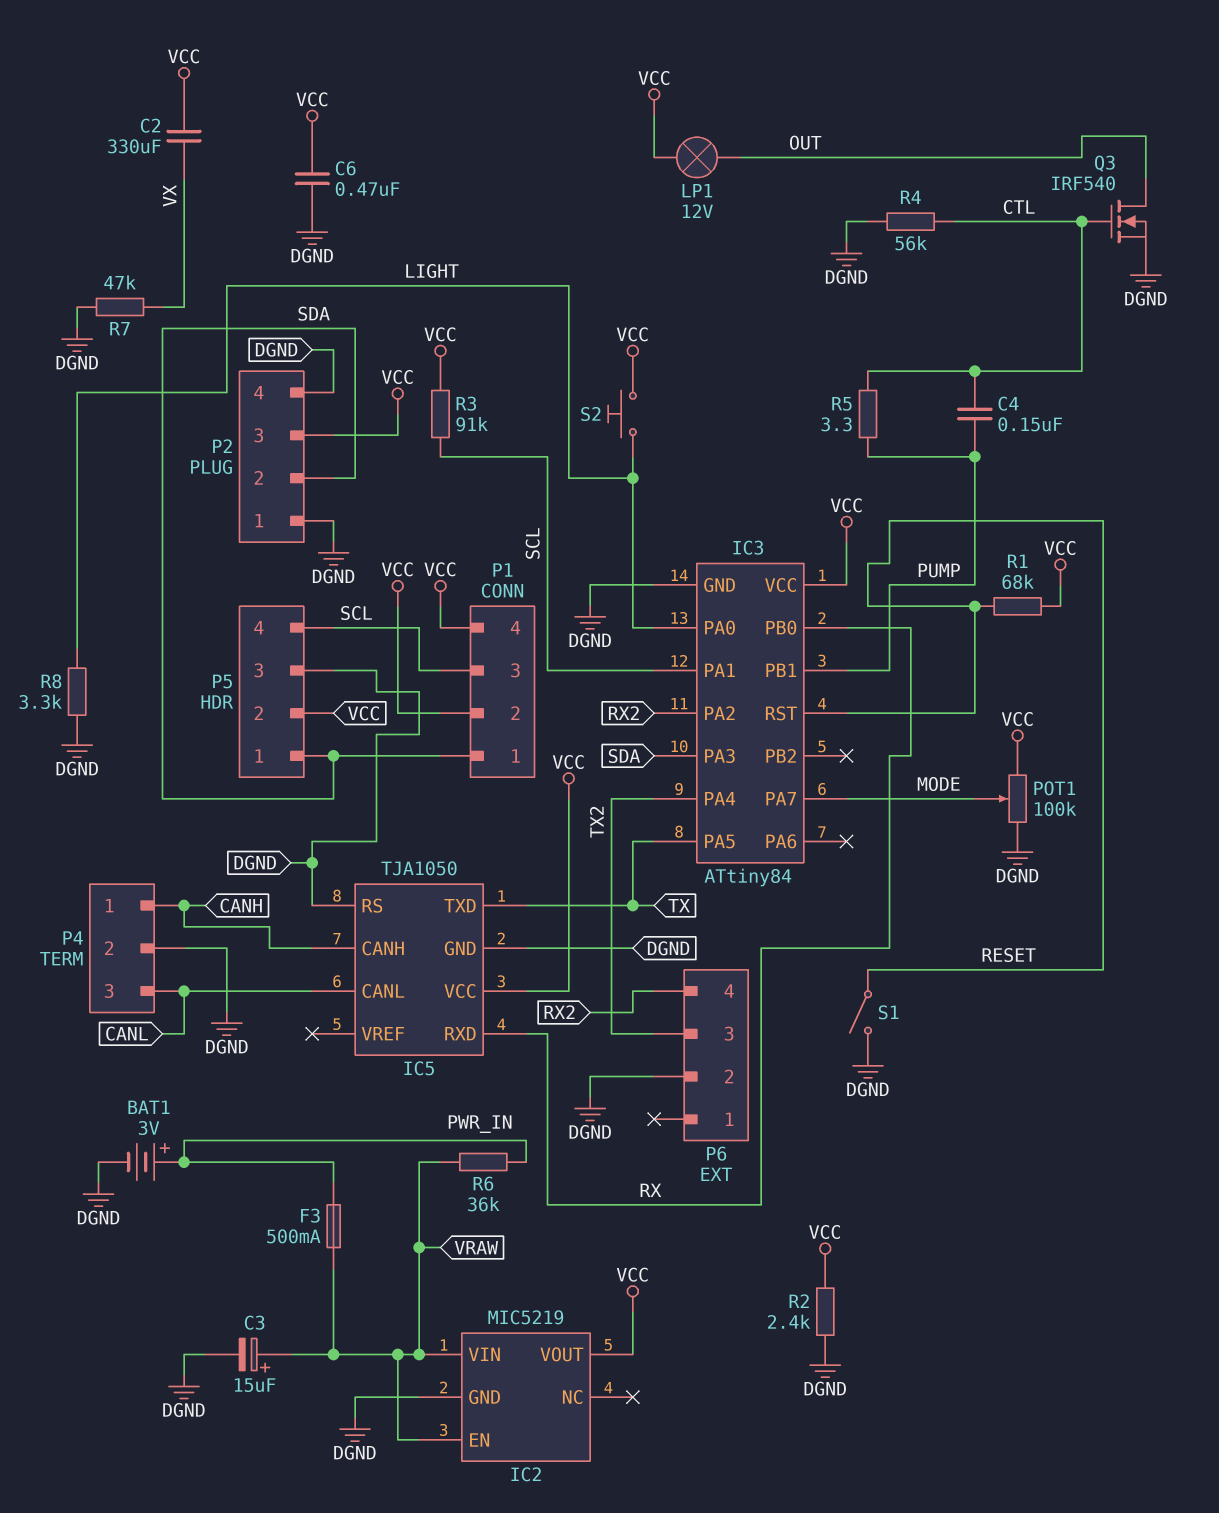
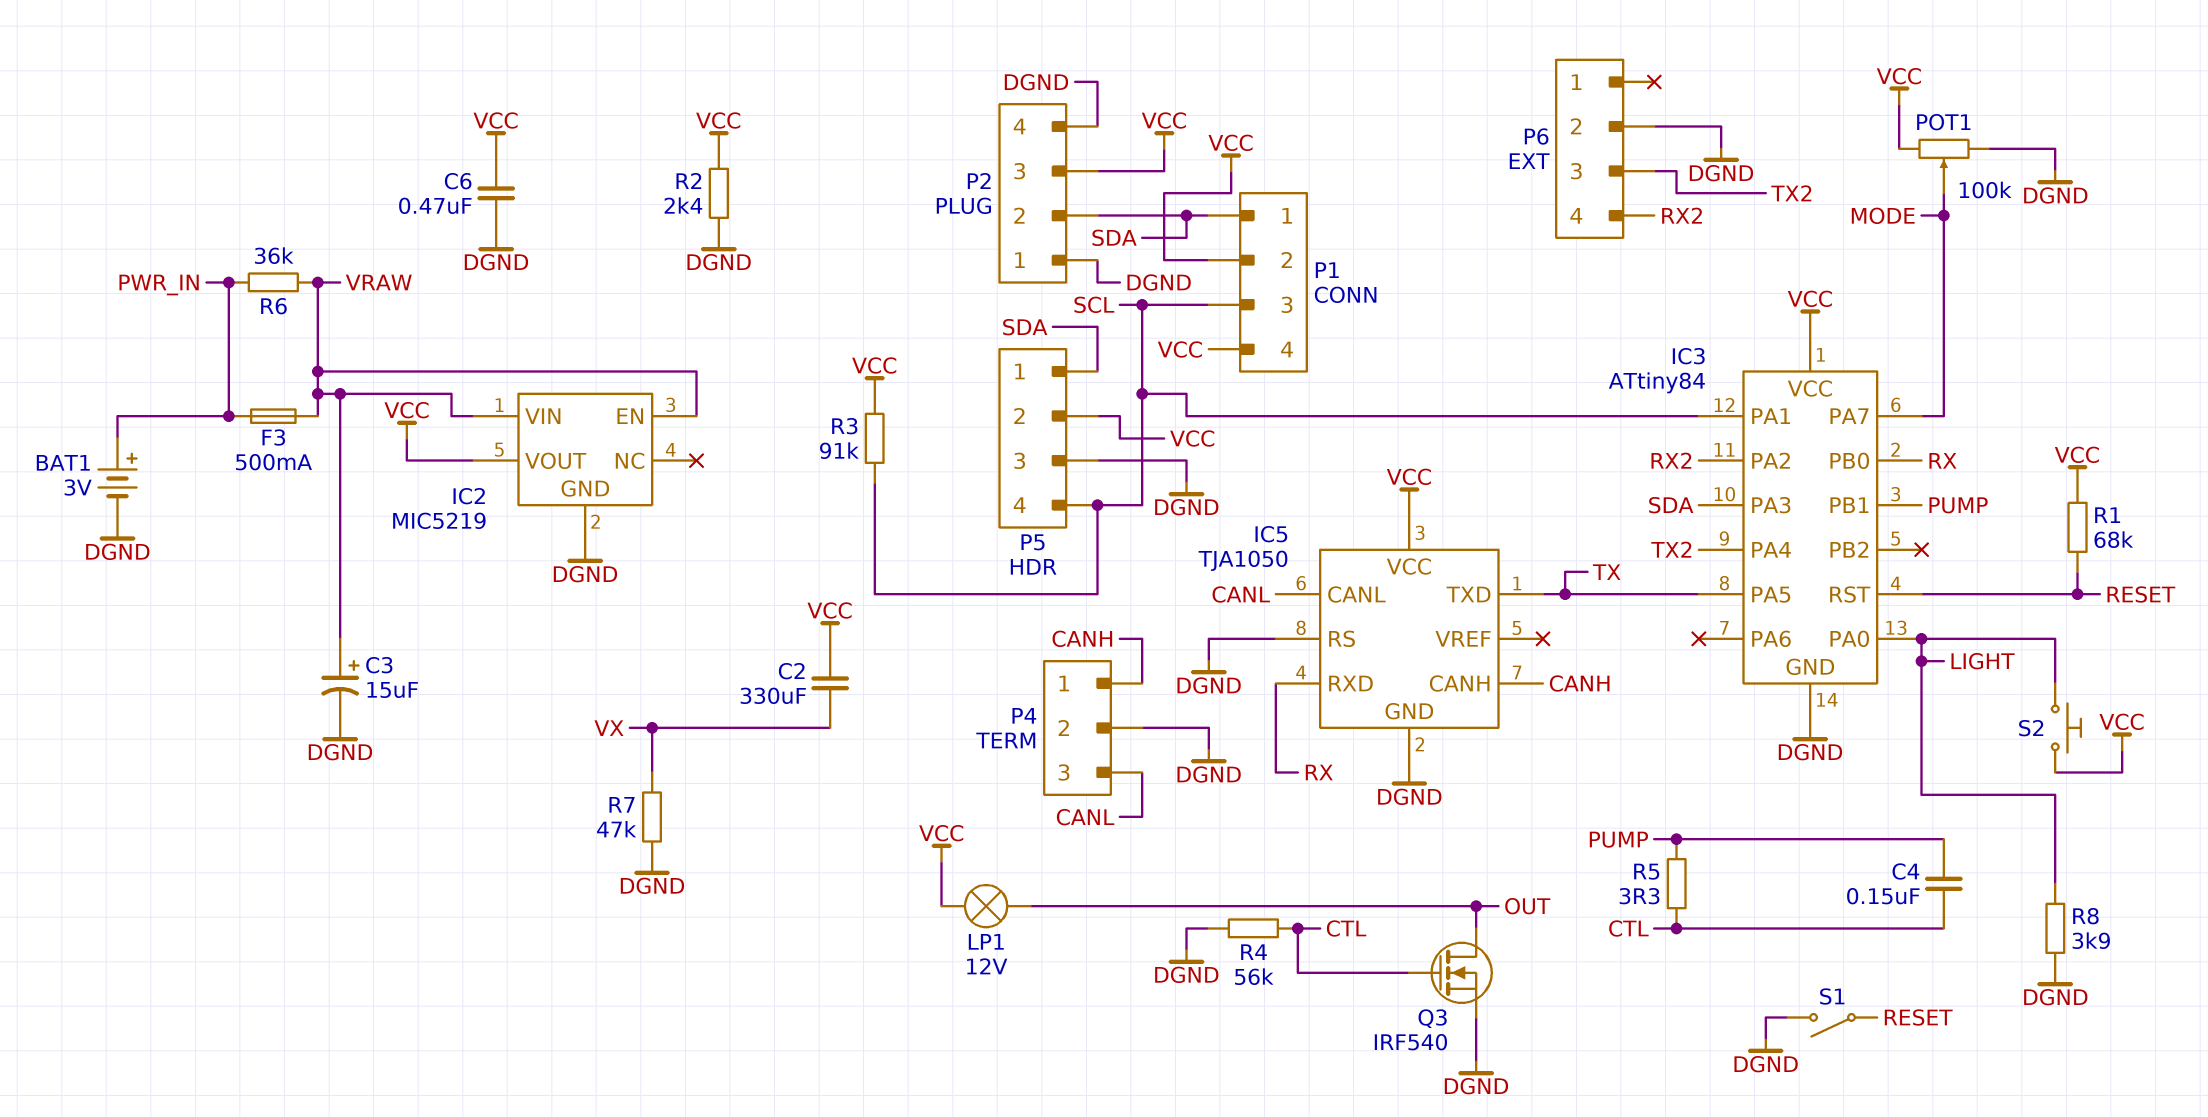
R8: 3.3k (DGND, LIGHT) -> 3.9k (DGND, LIGHT)

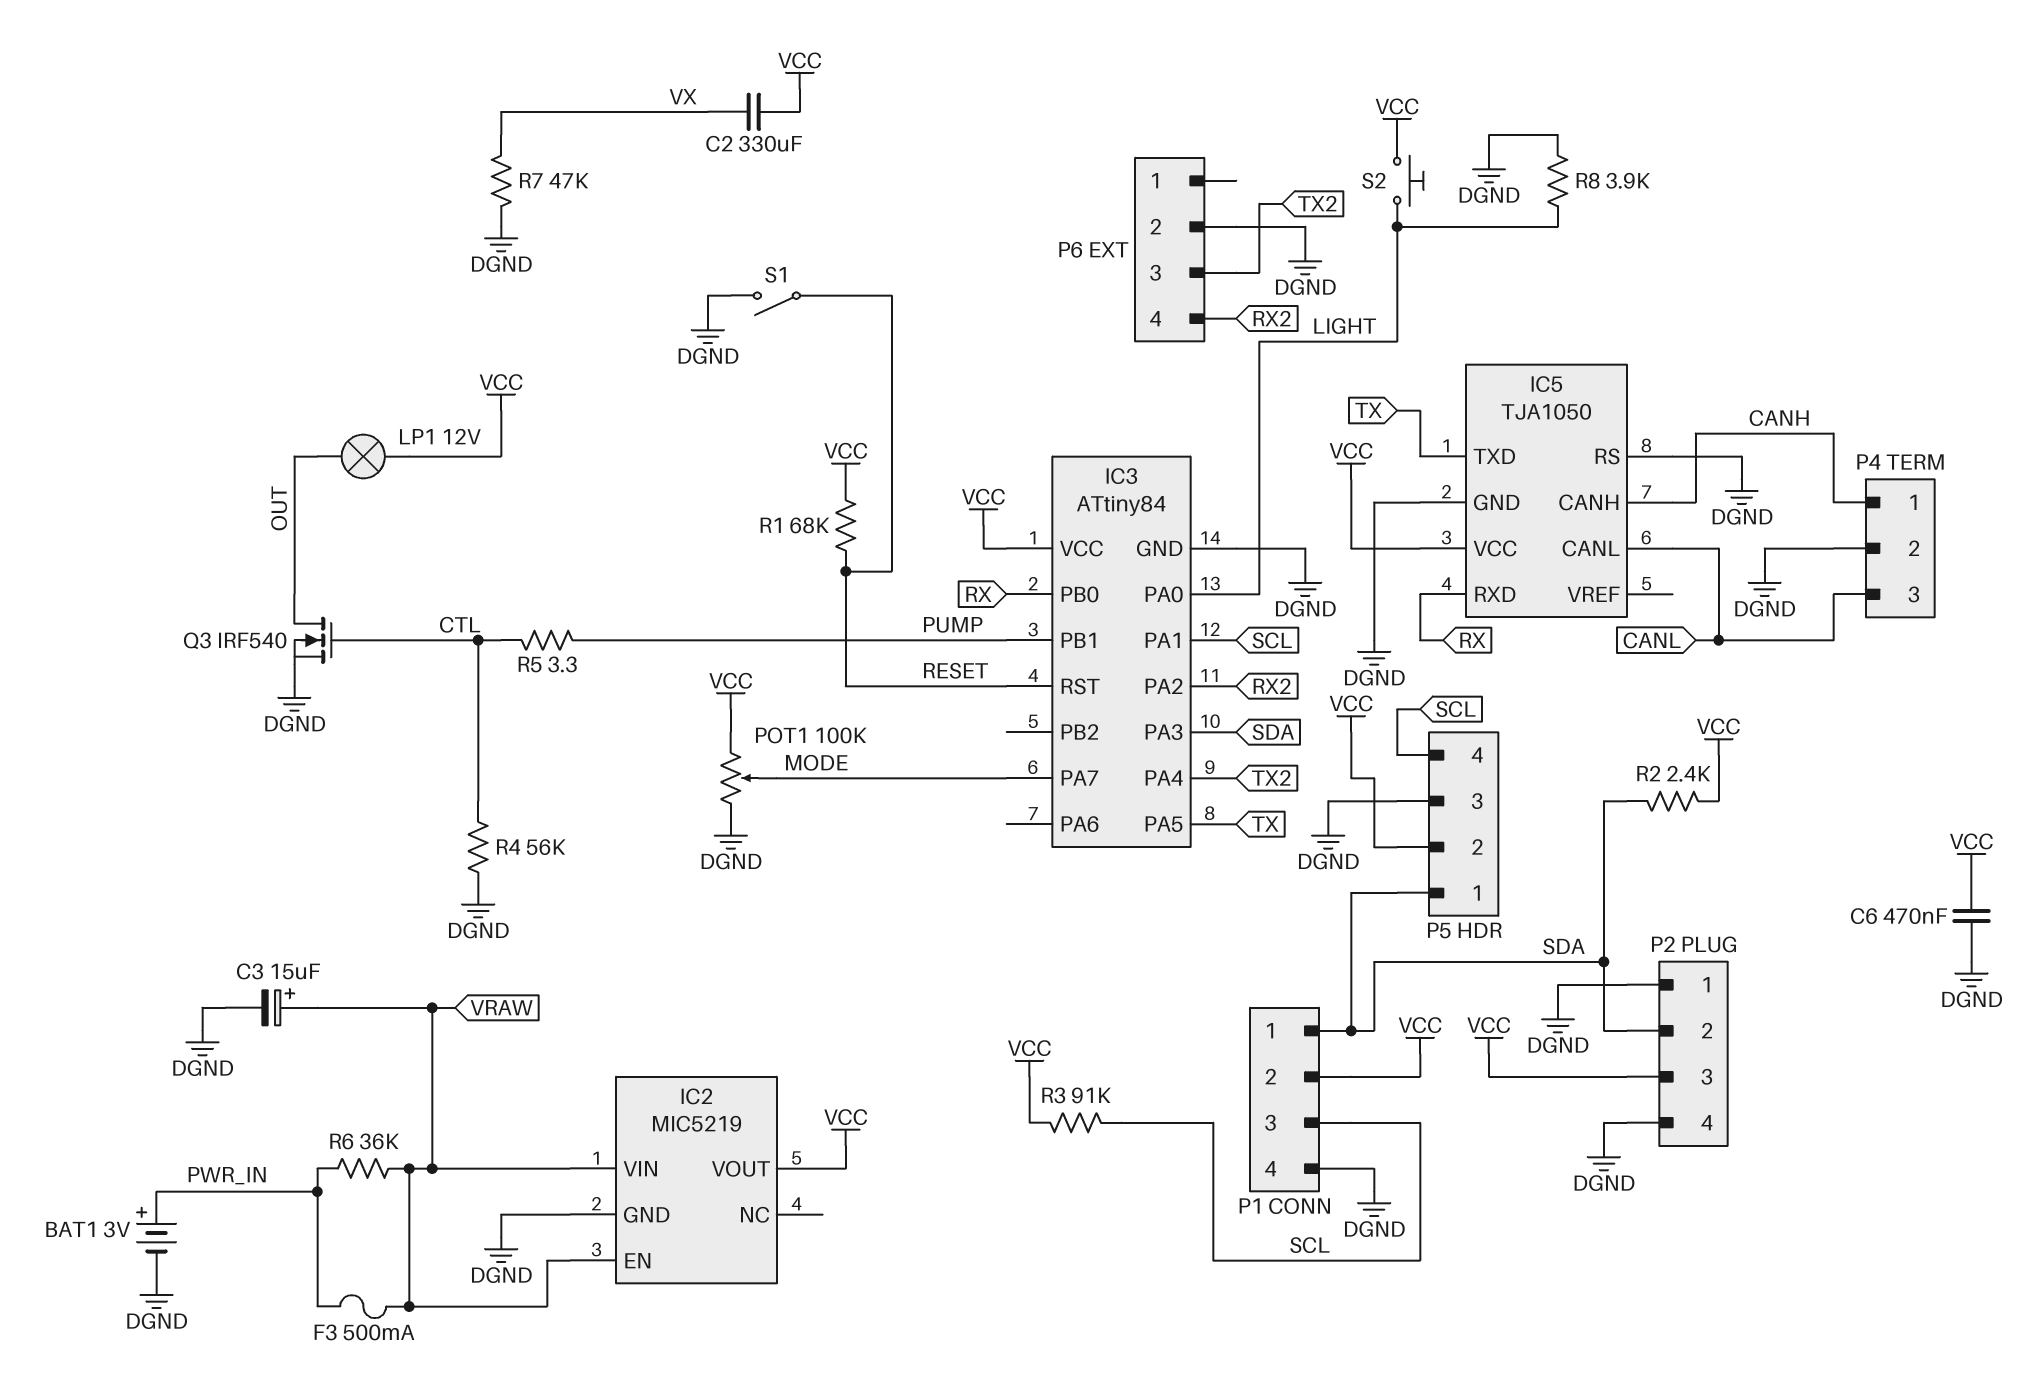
C4: 150nF (CTL, PUMP) -> none
P1 pin 4: VCC -> DGND
R2: 2.4k (DGND, VCC) -> 2.4k (SDA, VCC)

